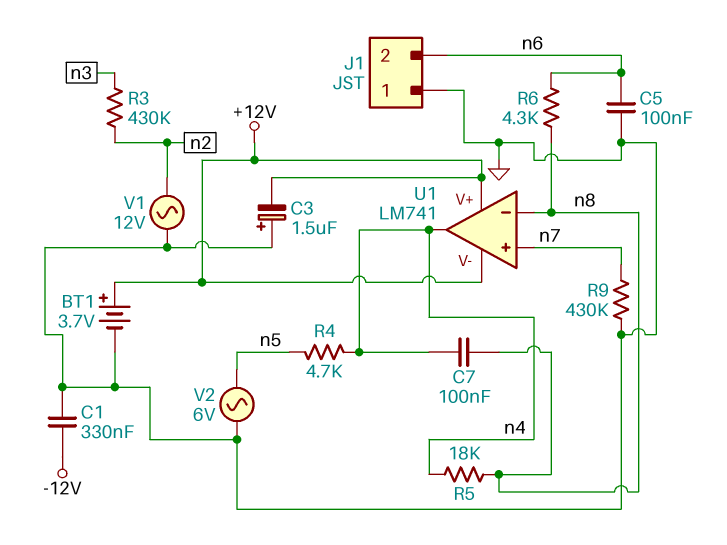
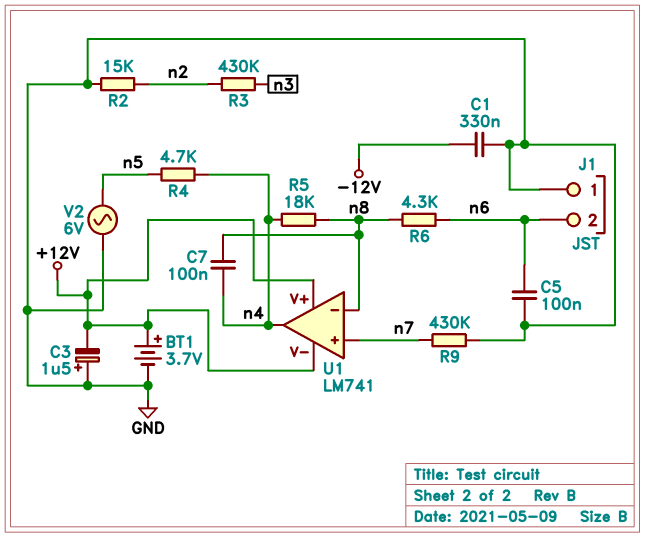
R2: none -> 15k (GND, n2)
V1: AC 12V (GND, n2) -> none

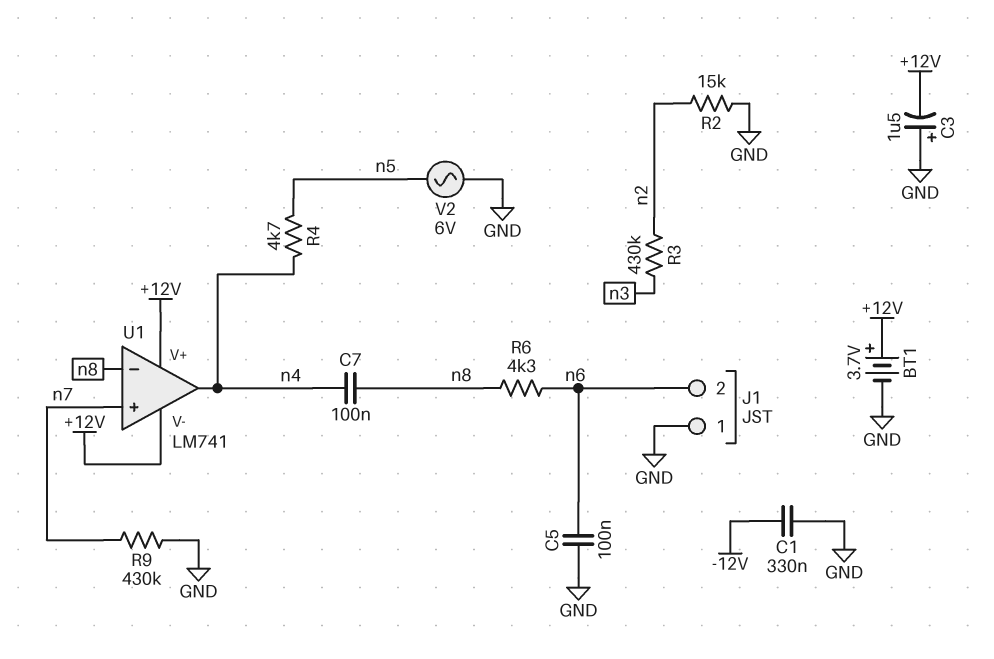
R5: 18k (n4, n8) -> none

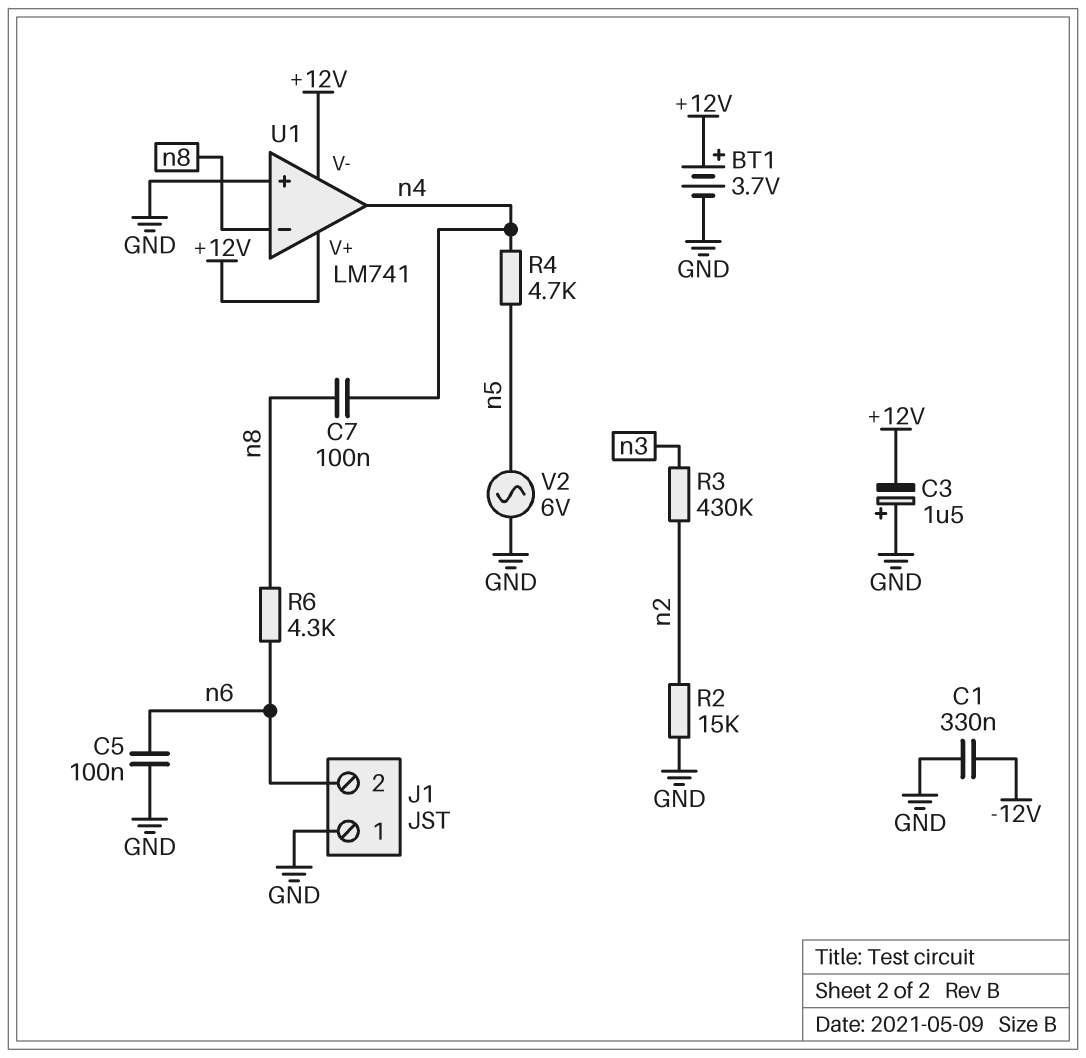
R9: 430k (GND, n7) -> none
U1 pin in+: n7 -> GND

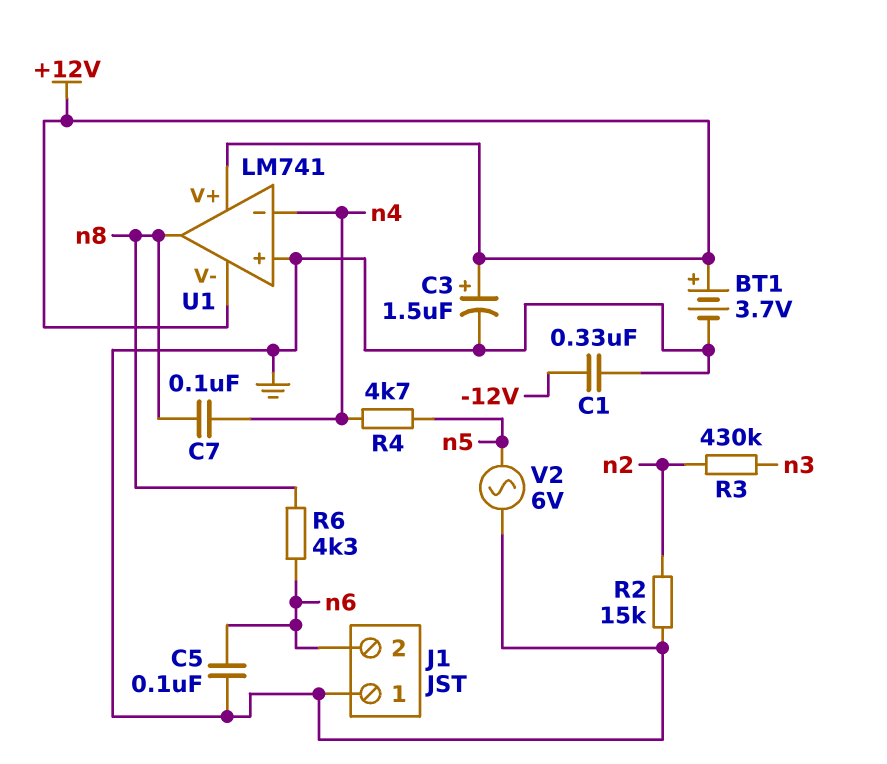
C3: 1.5uF (plus GND, minus +12V) -> 1.5uF (plus +12V, minus GND)
U1 pin in-: n8 -> n4
U1 pin out: n4 -> n8

